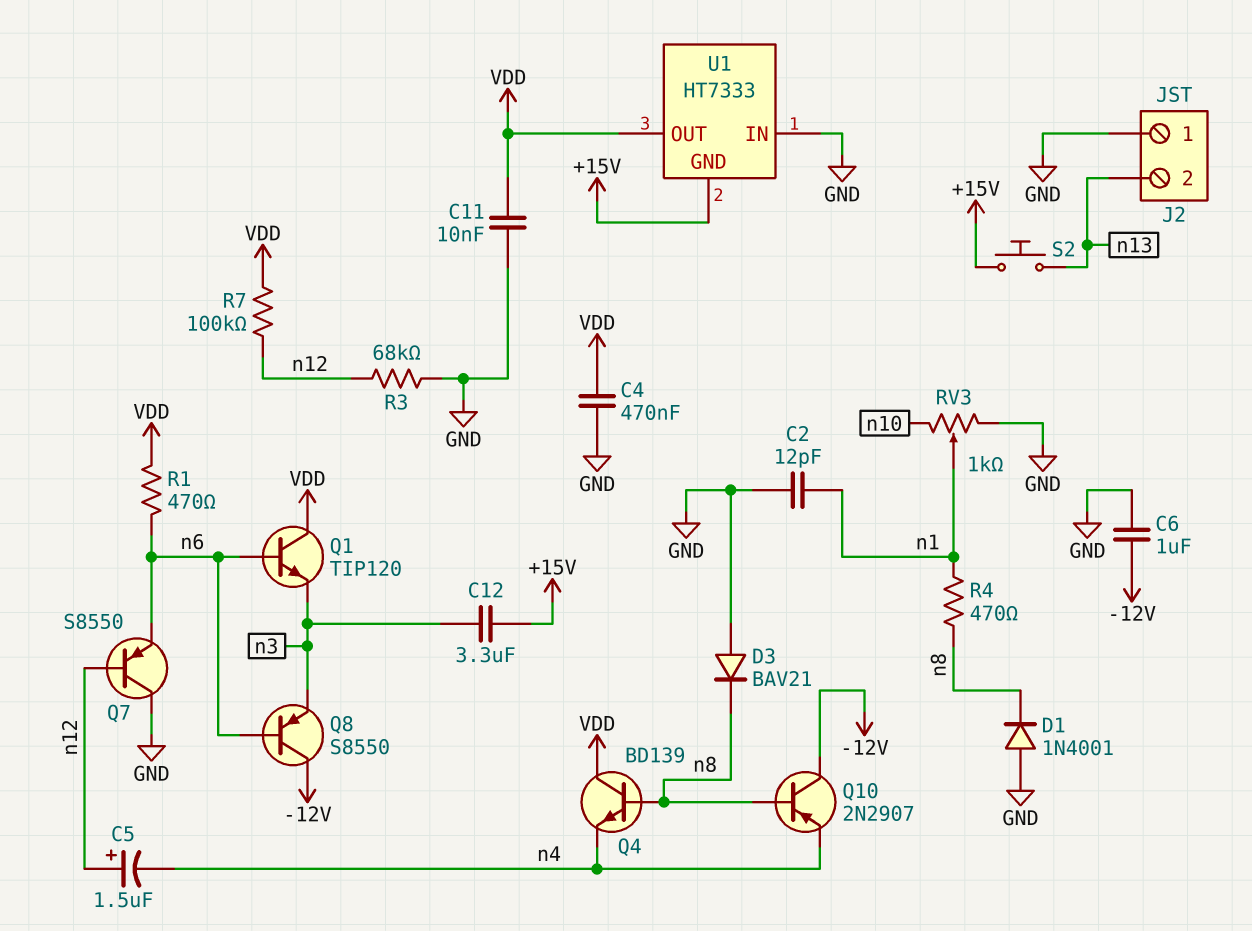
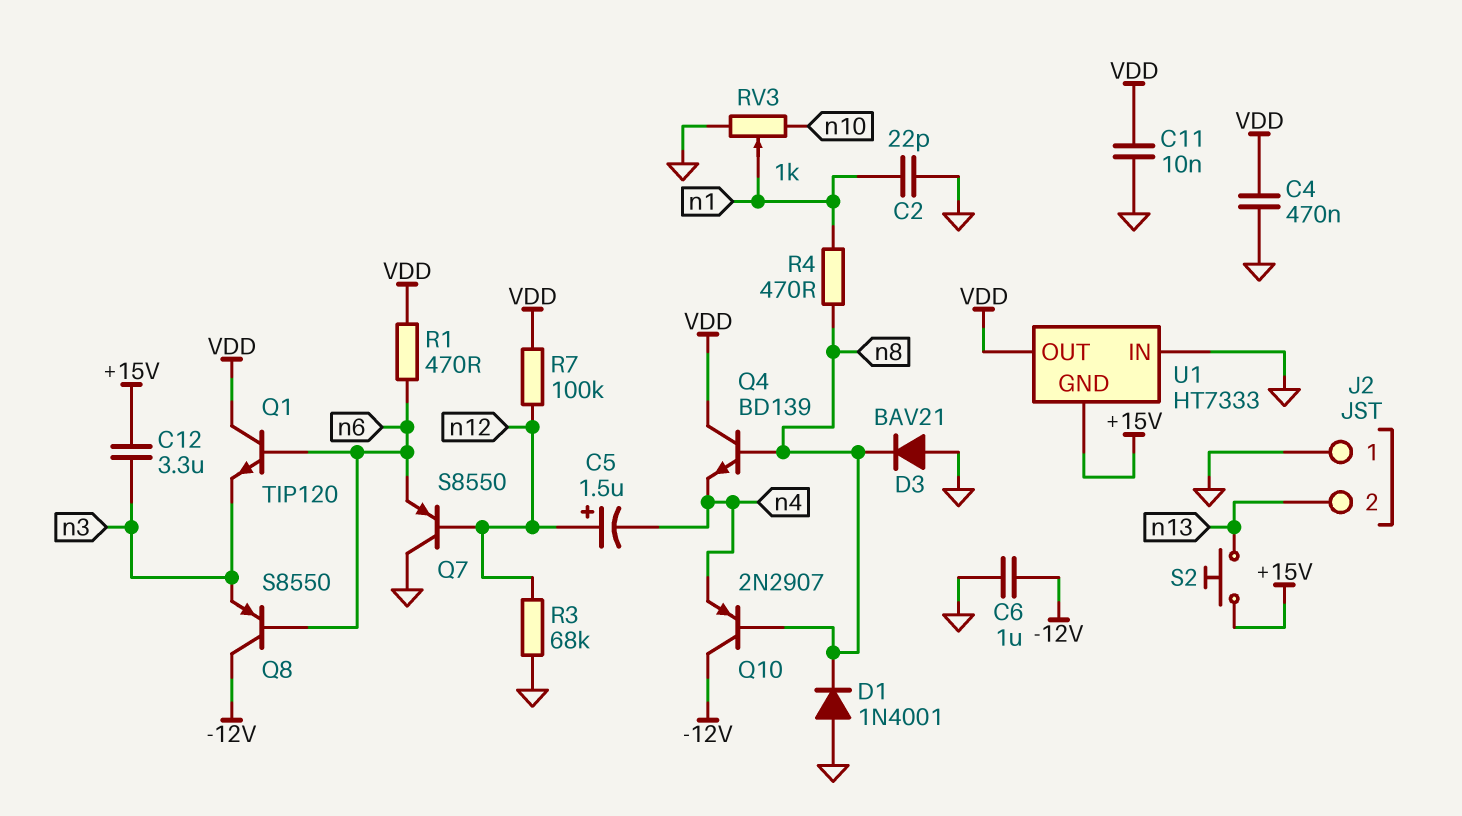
C2: 12pF (GND, n1) -> 22pF (GND, n1)

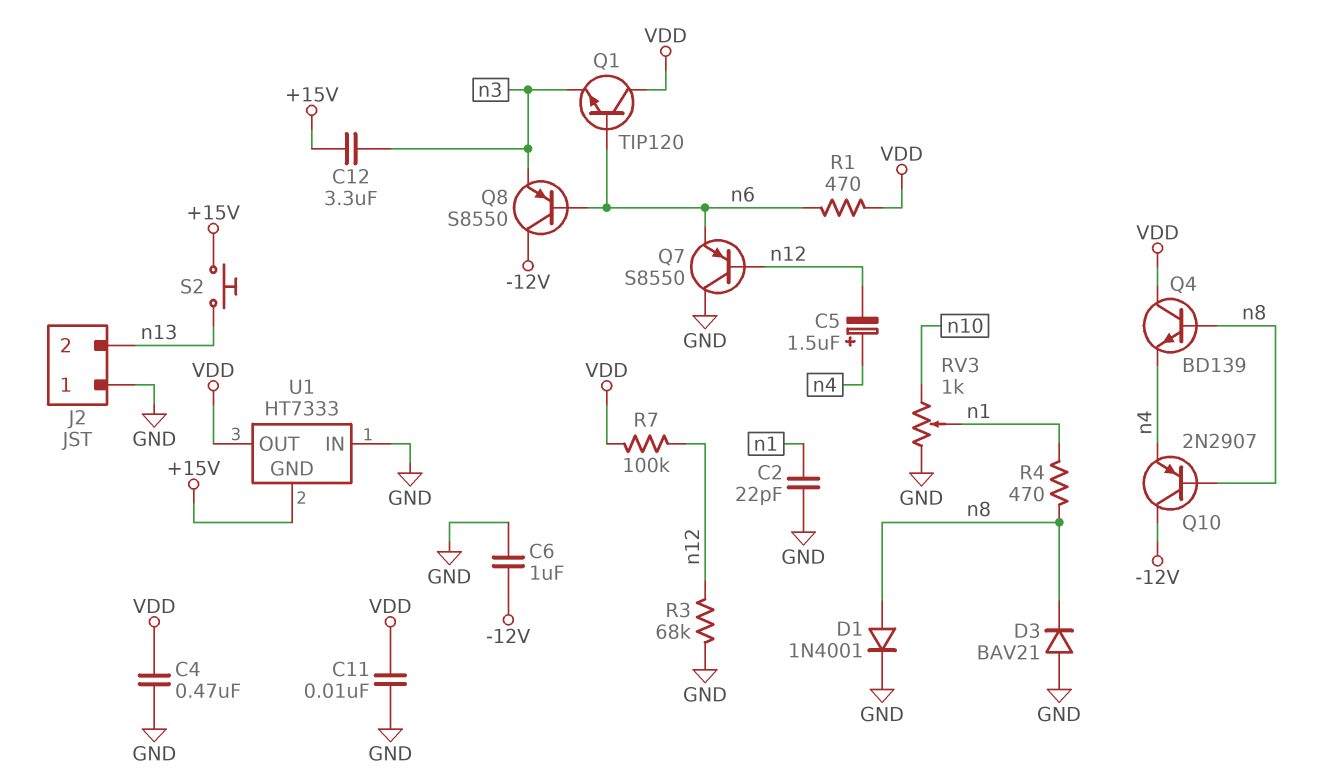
C5: 1.5uF (plus n12, minus n4) -> 1.5uF (plus n4, minus n12)
D1: diode 1N4001 (A GND, K n8) -> diode 1N4001 (A n8, K GND)

